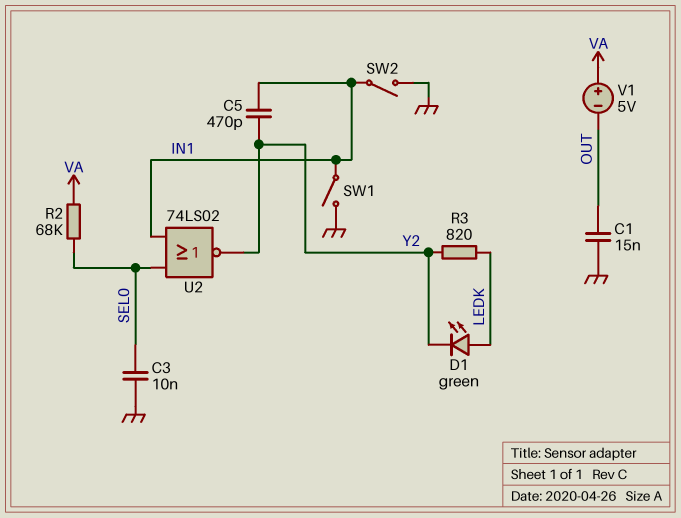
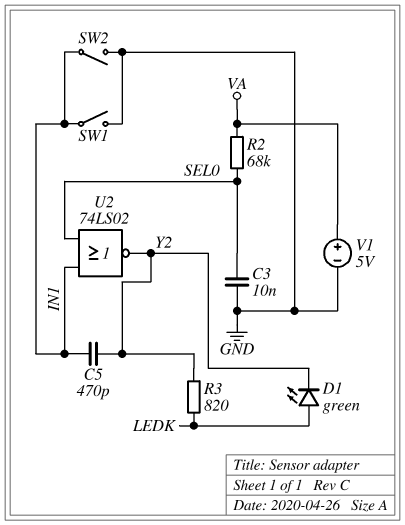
C1: 15nF (GND, OUT) -> none
V1: 5V (plus VA, minus OUT) -> 5V (plus VA, minus GND)

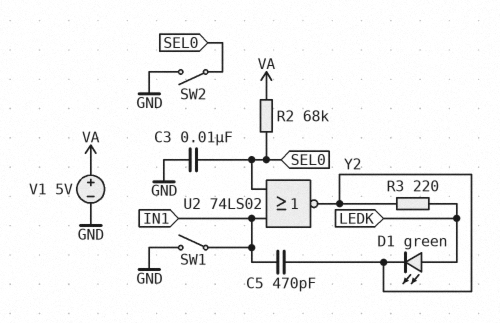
R3: 820 (LEDK, Y2) -> 220 (LEDK, Y2)
SW2: switch (GND, IN1) -> switch (GND, SEL0)

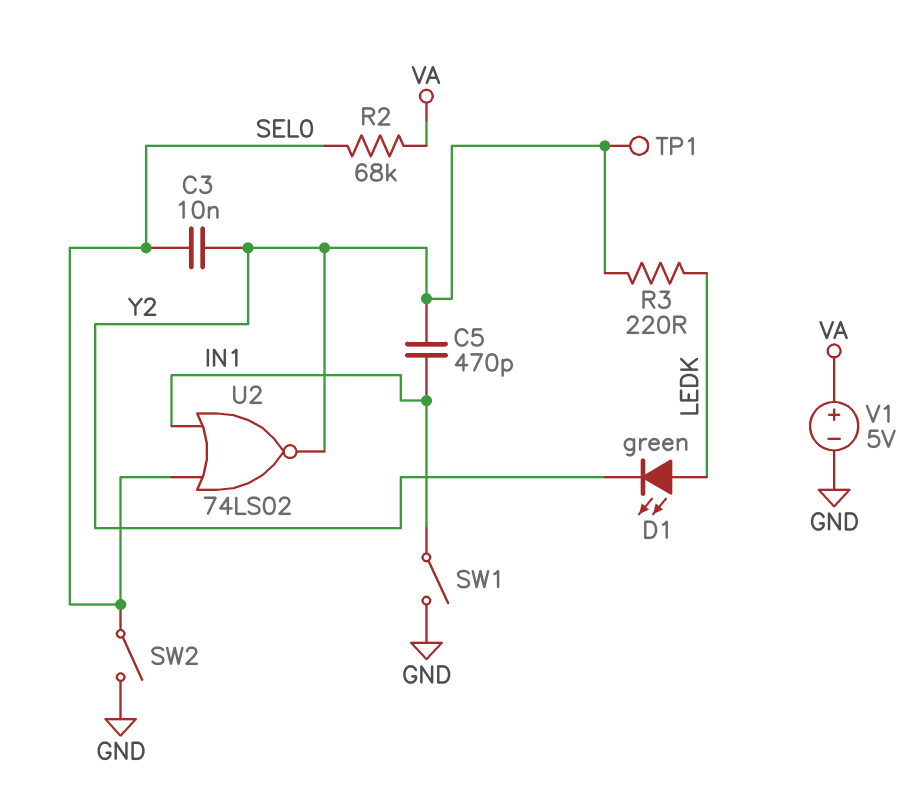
C3: 10nF (GND, SEL0) -> 10nF (SEL0, Y2)
TP1: none -> test point (Y2)

